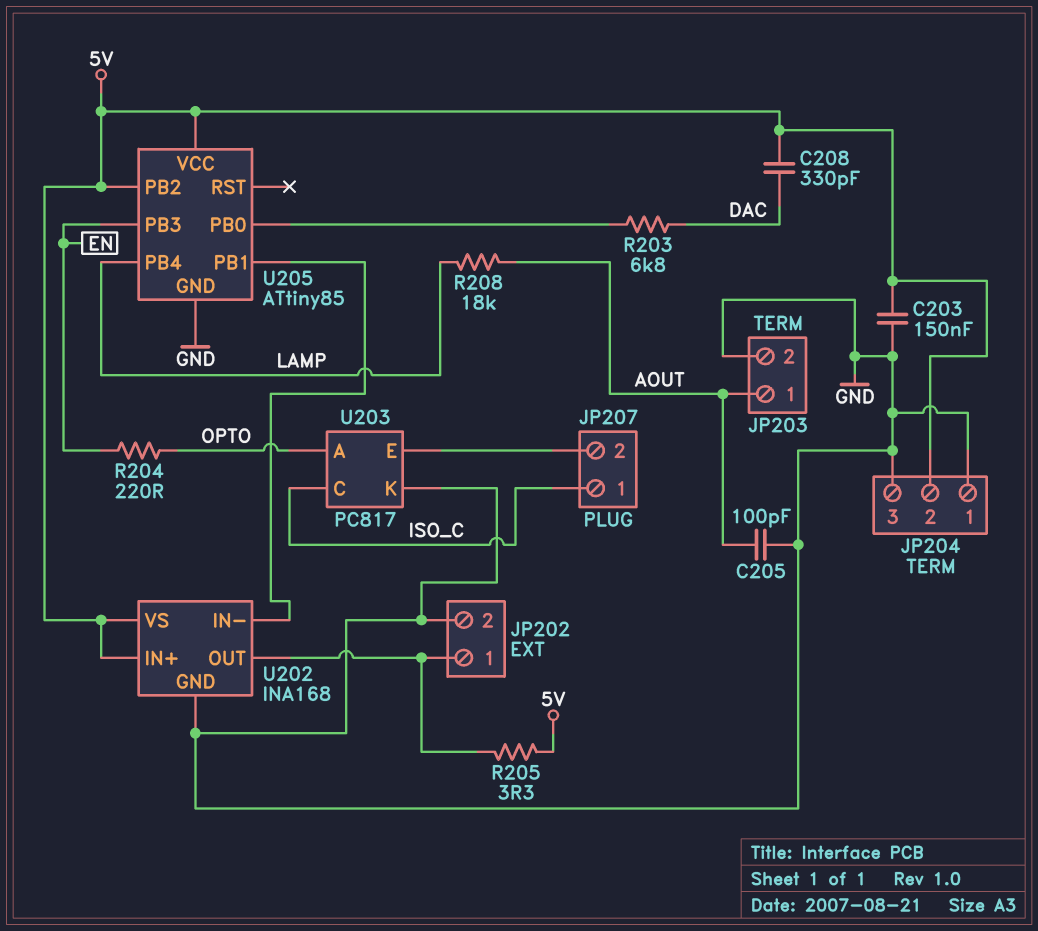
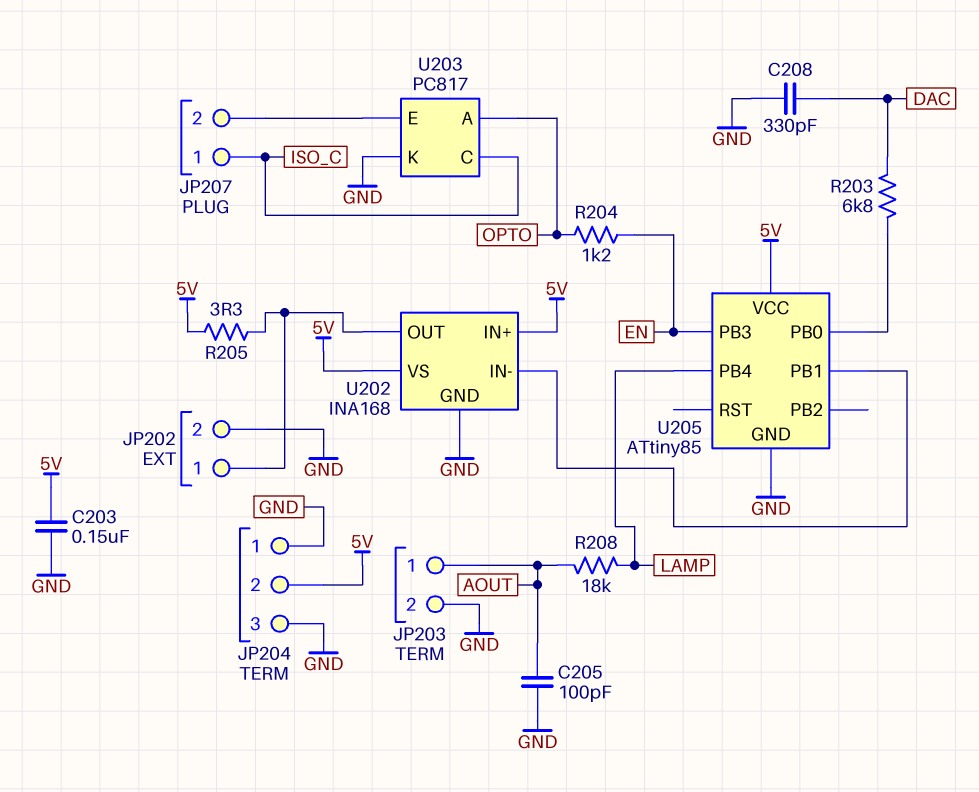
C208: 330pF (5V, DAC) -> 330pF (DAC, GND)
R204: 220 (EN, OPTO) -> 1.2k (EN, OPTO)
U205 pin PB2: 5V -> none

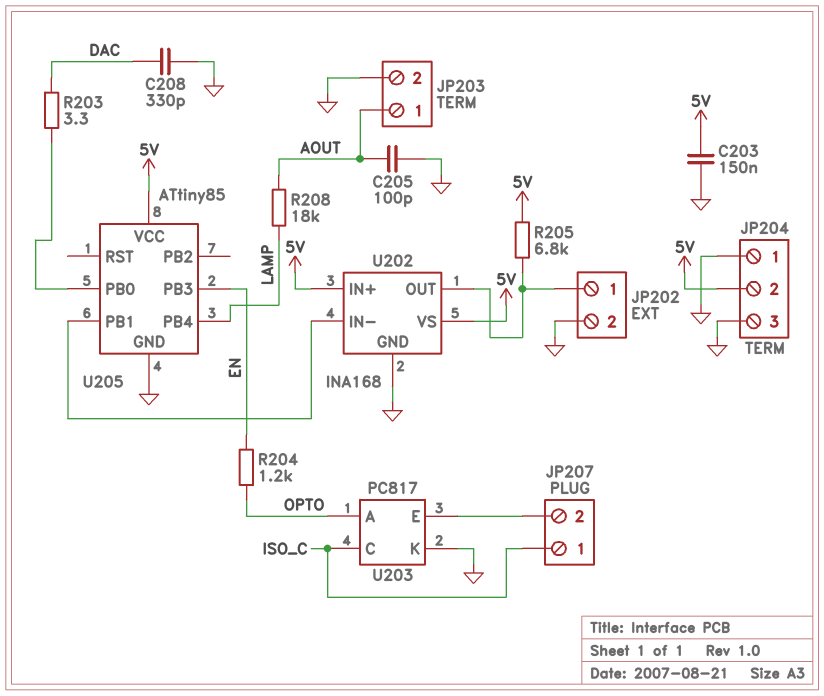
R203: 6.8k (DAC, U205/PB0) -> 3.3 (DAC, U205/PB0)
R205: 3.3 (5V, JP202/1) -> 6.8k (5V, JP202/1)

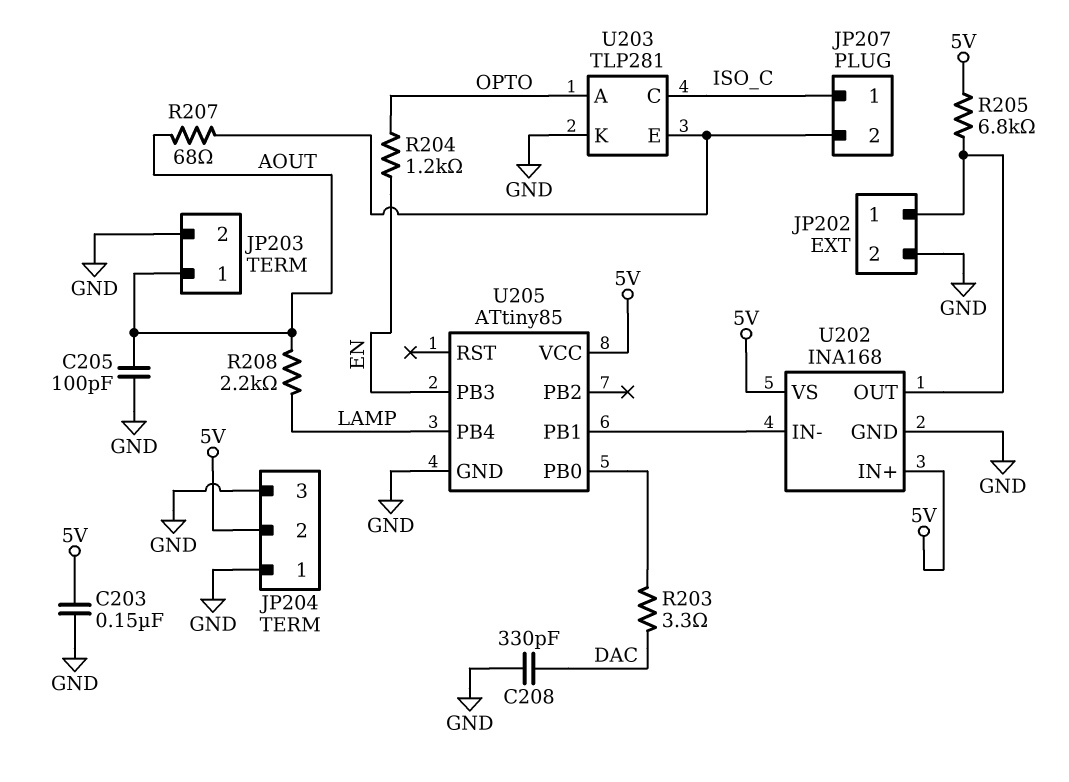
R207: none -> 68 (AOUT, JP207/2)
R208: 18k (AOUT, LAMP) -> 2.2k (AOUT, LAMP)
U203: PC817 -> TLP281

